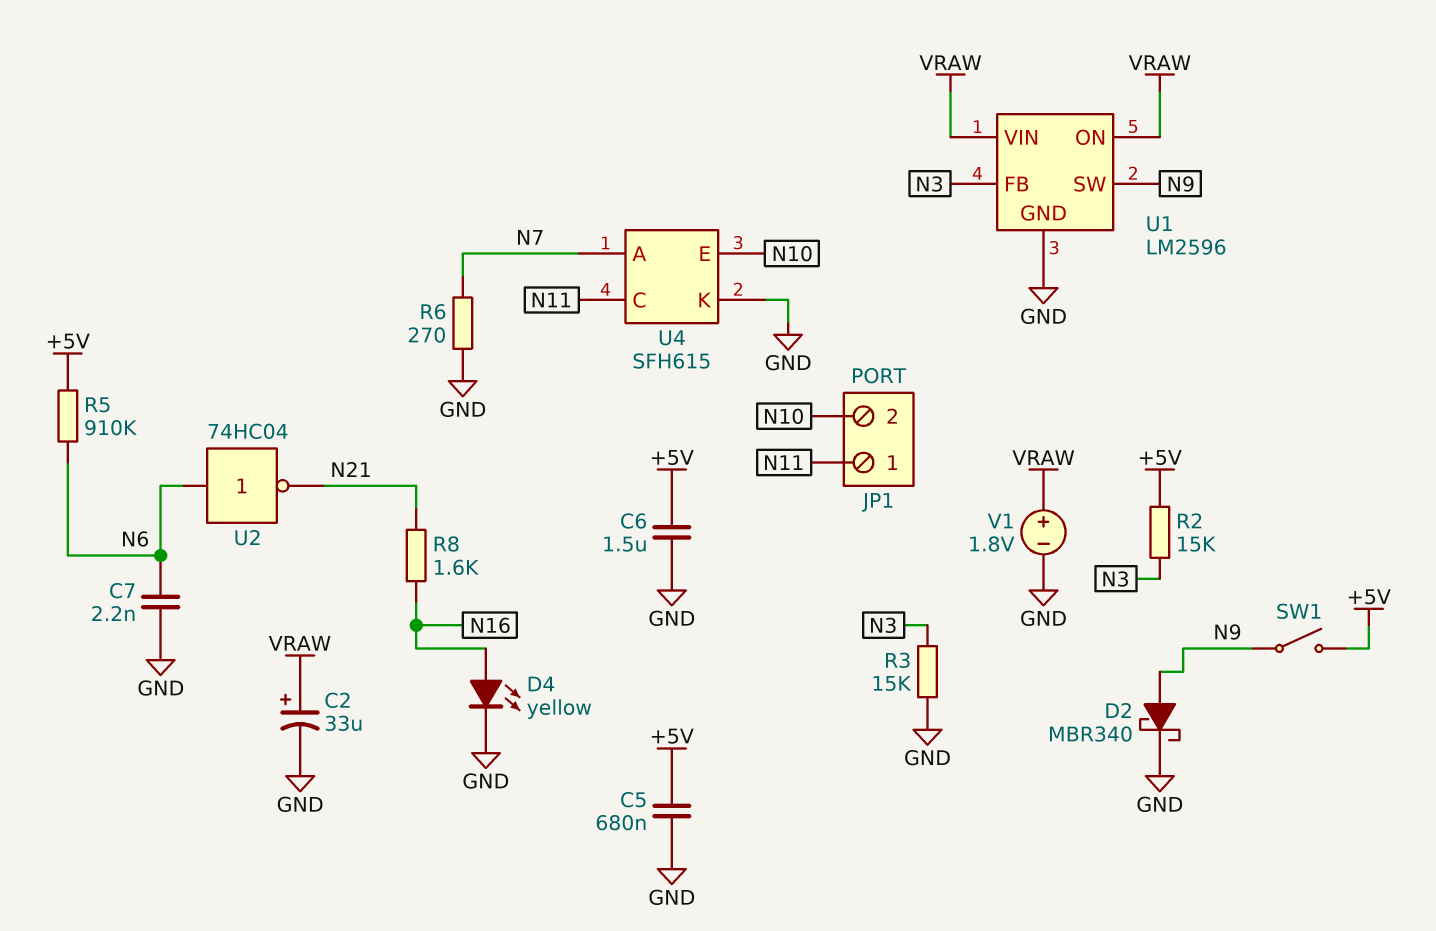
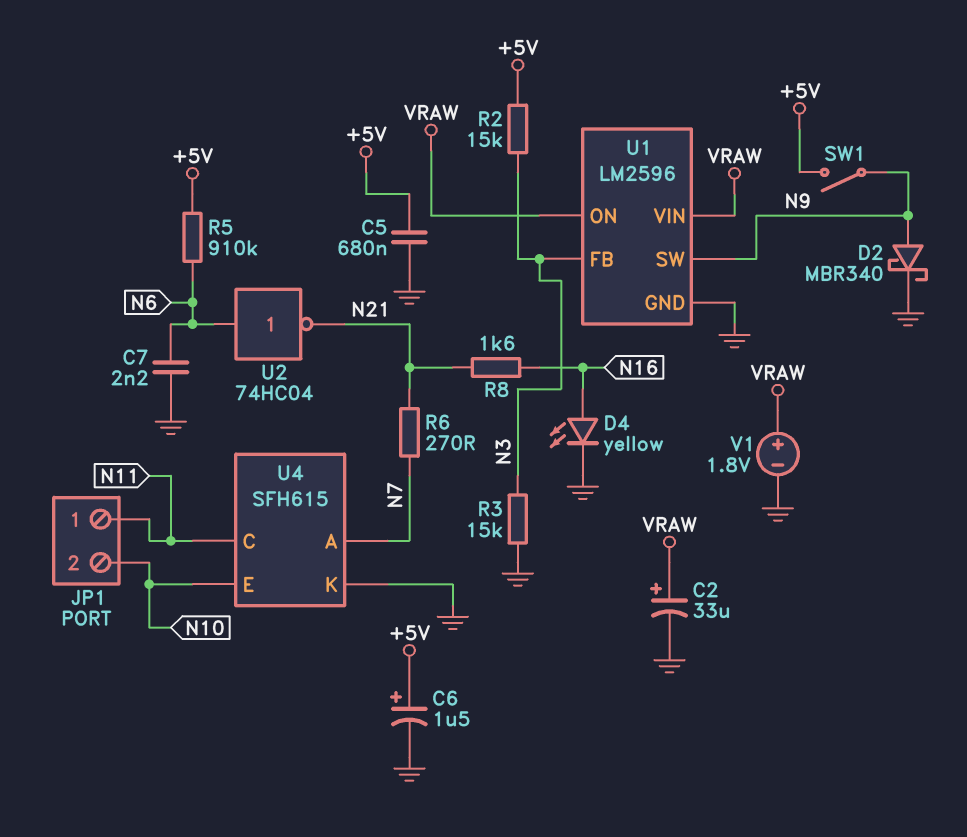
C6: 1.5uF (+5V, GND) -> 1.5uF (plus +5V, minus GND)
R6: 270 (GND, N7) -> 270 (N7, N21)

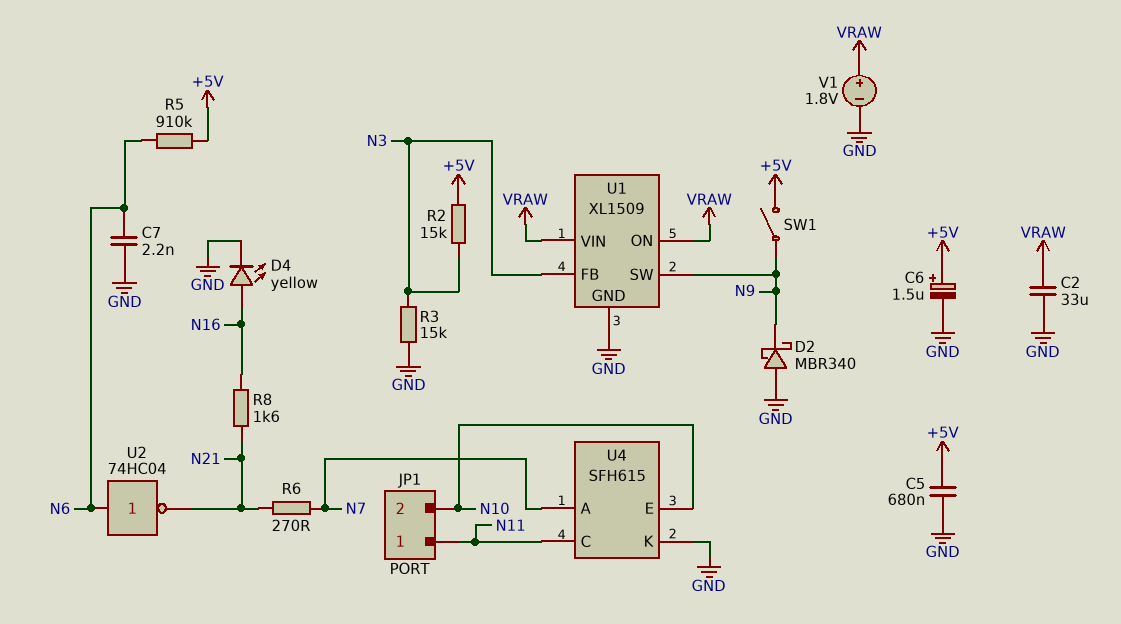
C2: 33uF (plus VRAW, minus GND) -> 33uF (GND, VRAW)
D2: schottky MBR340 (A N9, K GND) -> schottky MBR340 (A GND, K N9)
U1: LM2596 -> XL1509

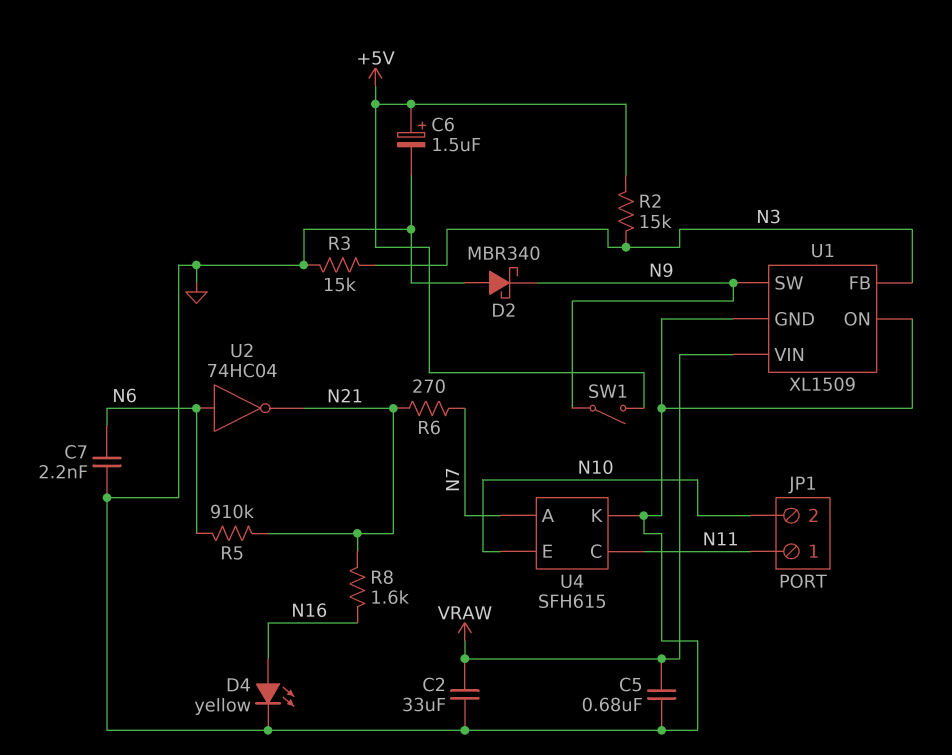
C5: 680nF (+5V, GND) -> 680nF (GND, VRAW)
R5: 910k (+5V, N6) -> 910k (N6, N21)
U1 pin ON: VRAW -> GND
V1: 1.8V (plus VRAW, minus GND) -> none

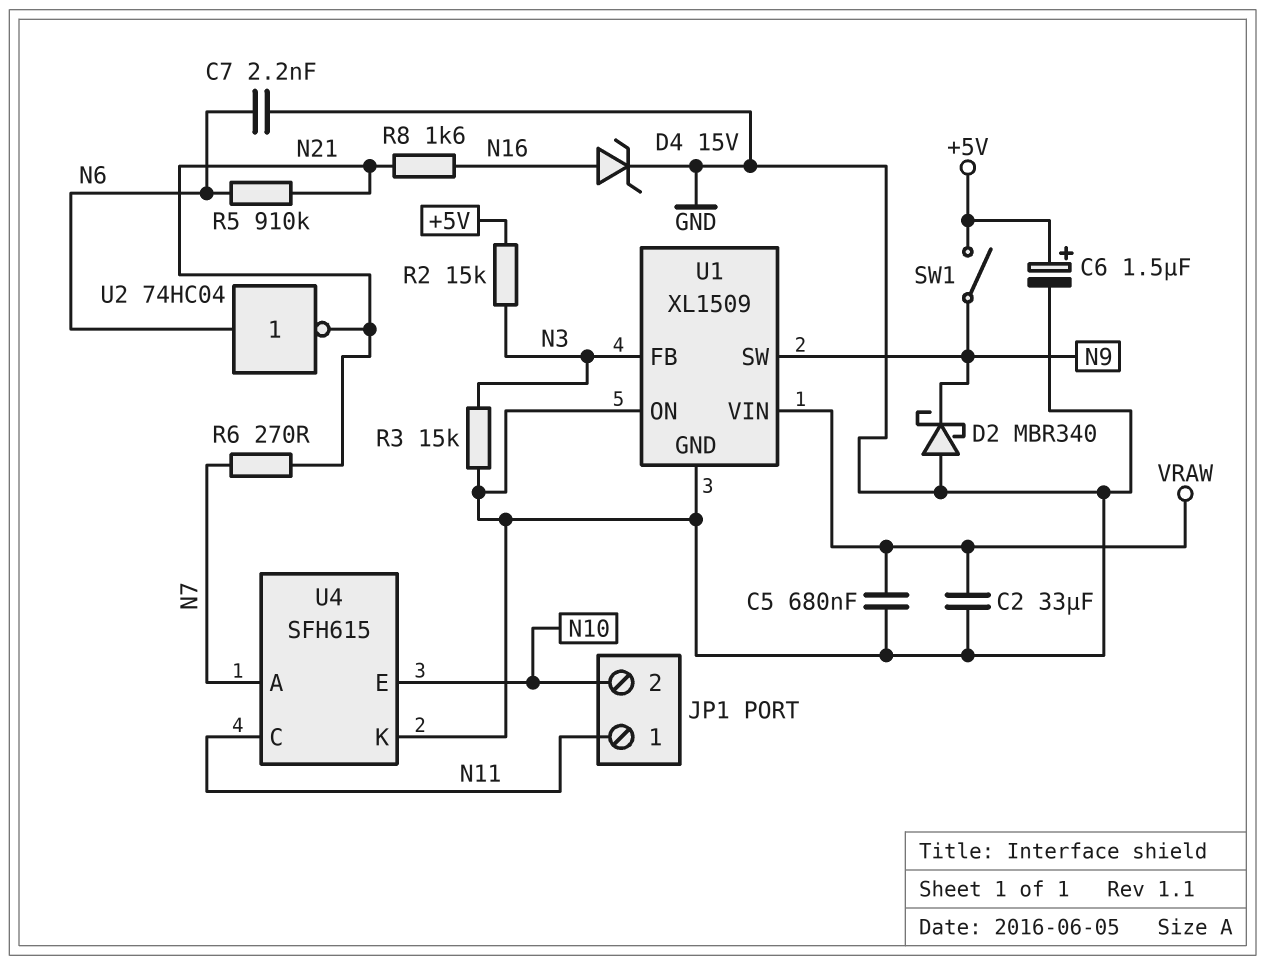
D4: LED yellow (A N16, K GND) -> zener 15V (A N16, K GND)

